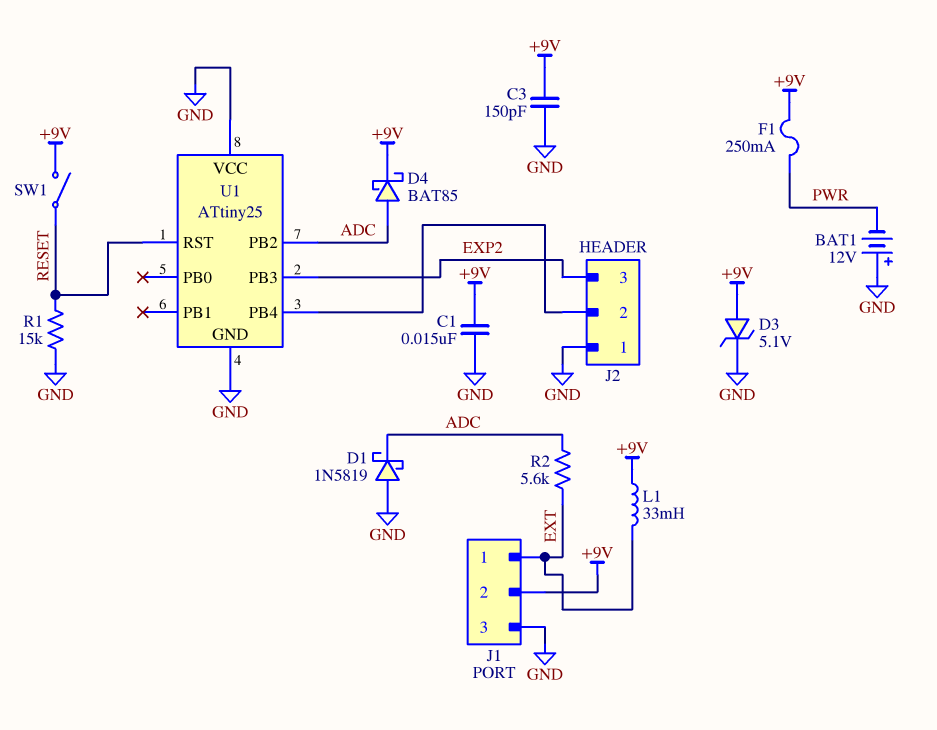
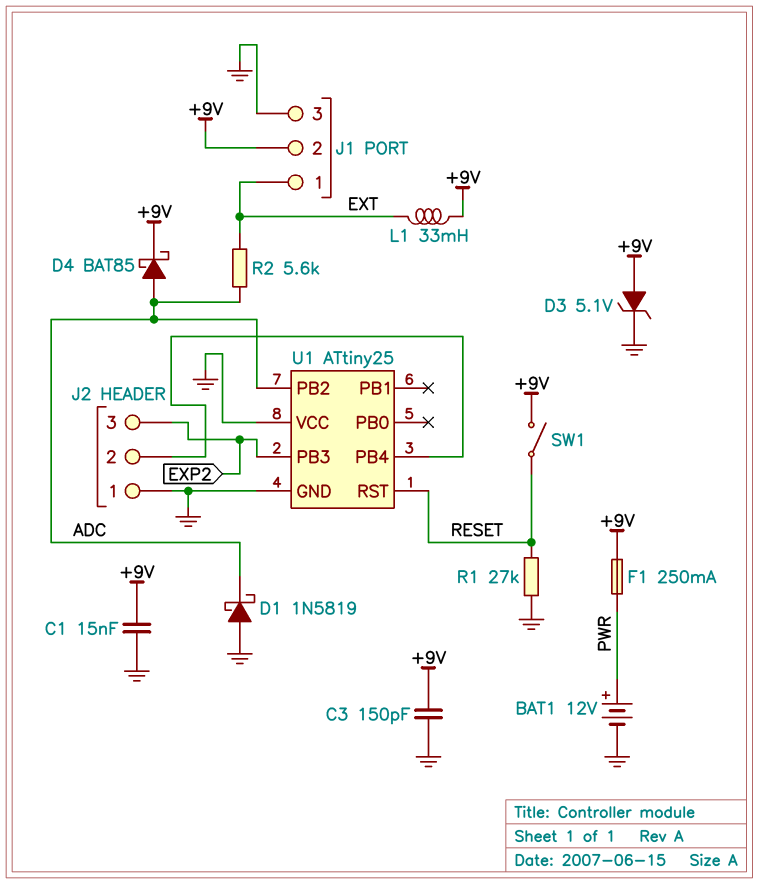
BAT1: 12V (plus GND, minus PWR) -> 12V (plus PWR, minus GND)
R1: 15k (GND, RESET) -> 27k (GND, RESET)

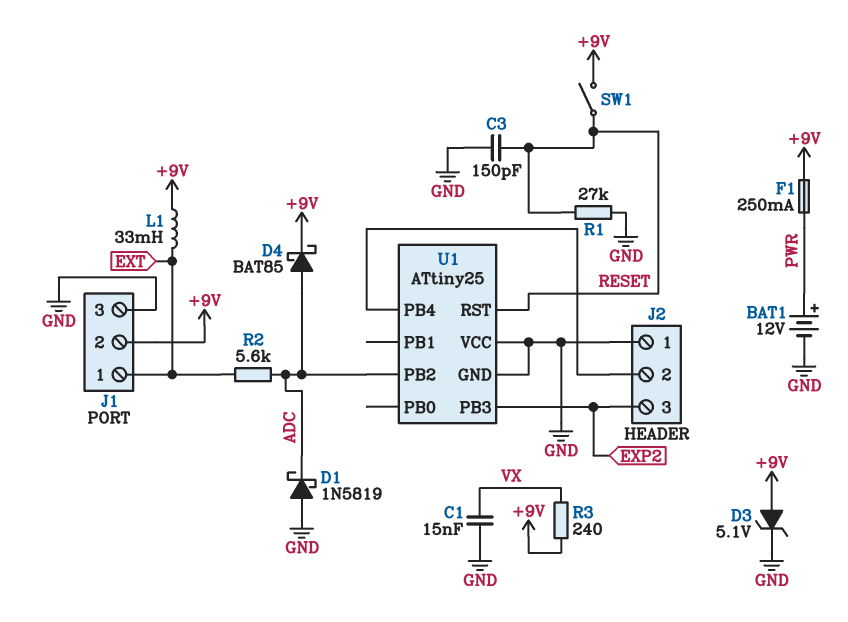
C1: 15nF (+9V, GND) -> 15nF (GND, VX)
C3: 150pF (+9V, GND) -> 150pF (GND, RESET)
R3: none -> 240 (+9V, VX)

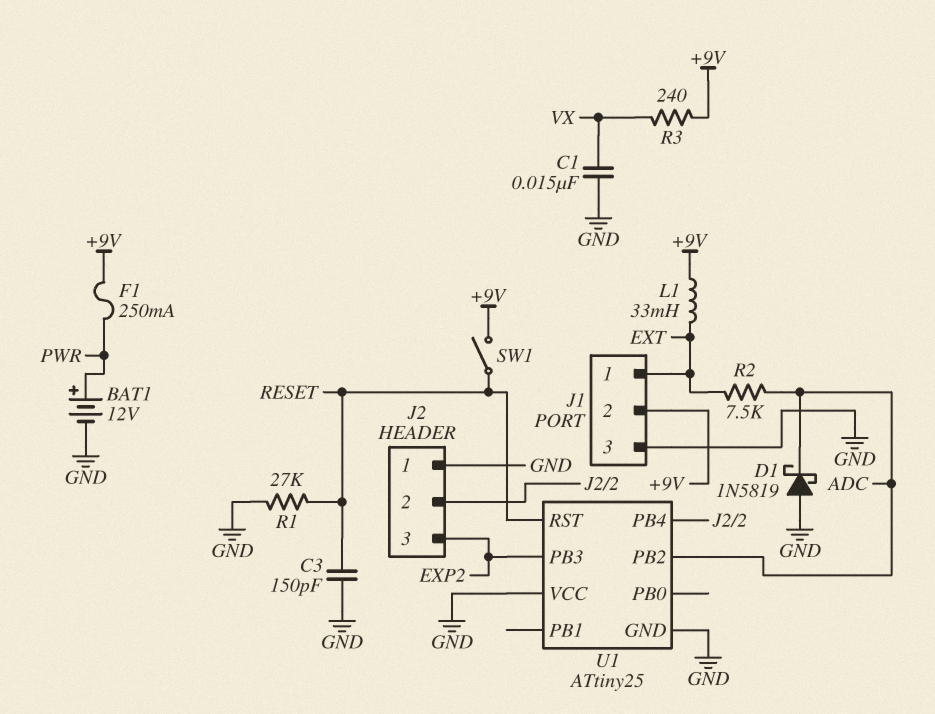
D3: zener 5.1V (A +9V, K GND) -> none
D4: schottky BAT85 (A ADC, K +9V) -> none
R2: 5.6k (ADC, EXT) -> 7.5k (ADC, EXT)

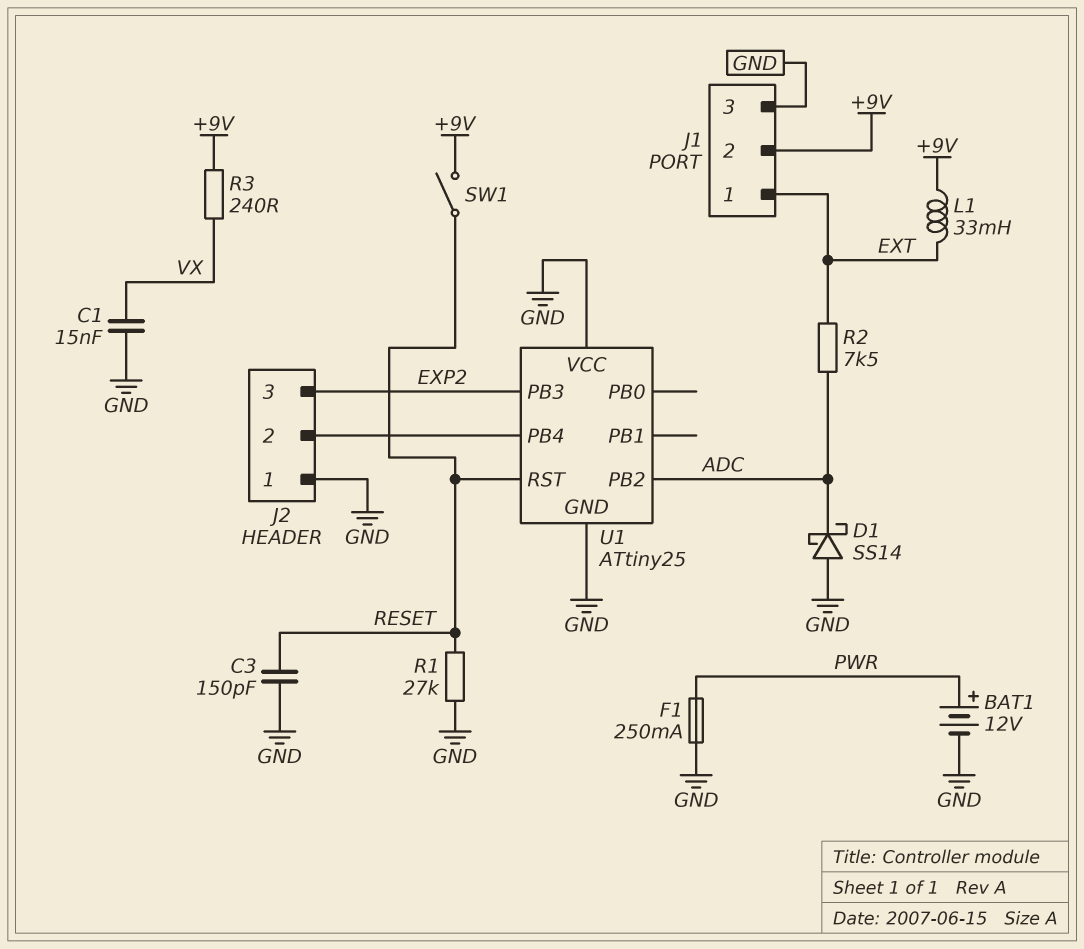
D1: schottky 1N5819 (A GND, K ADC) -> schottky SS14 (A GND, K ADC)
F1: 250mA (+9V, PWR) -> 250mA (GND, PWR)

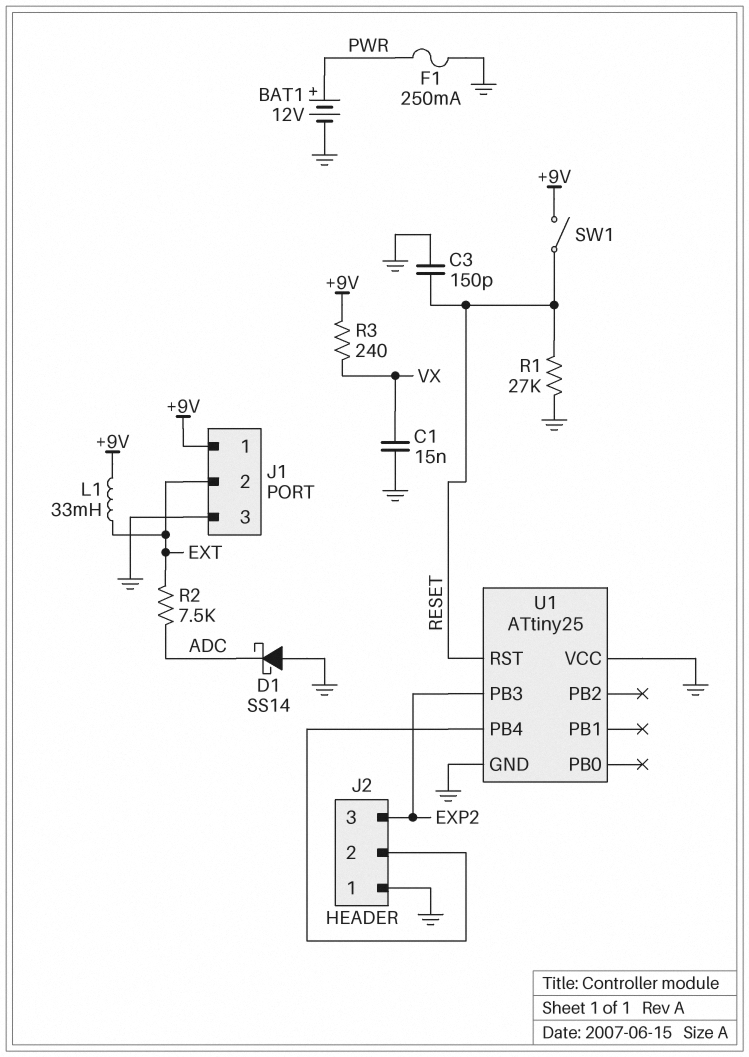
J1 pin 1: EXT -> +9V
J1 pin 2: +9V -> EXT
U1 pin PB2: ADC -> none

